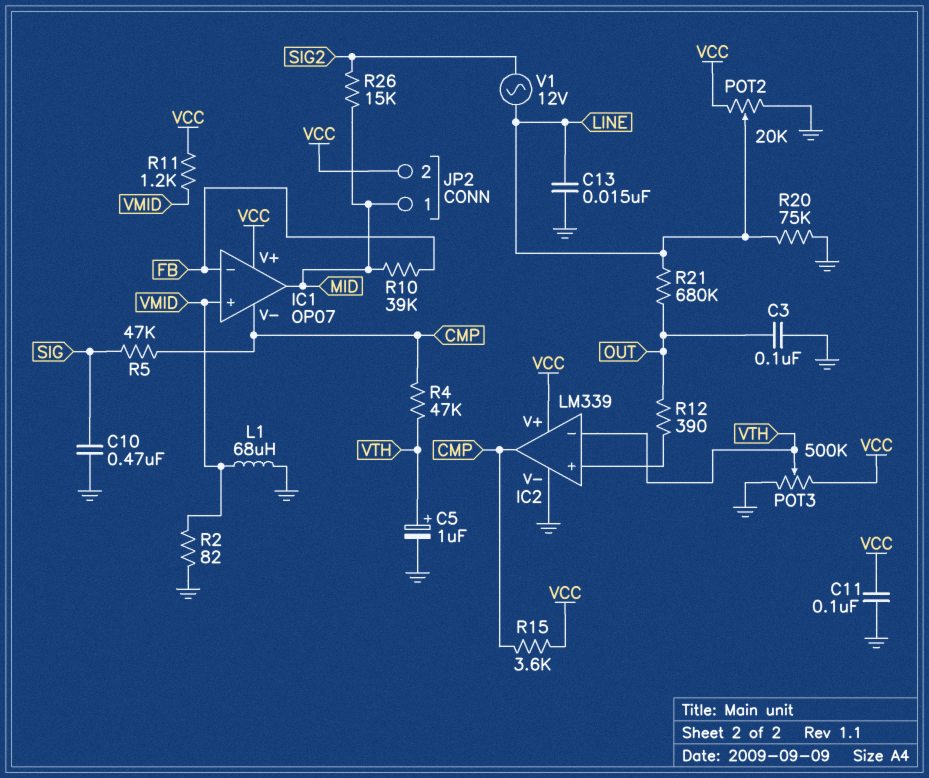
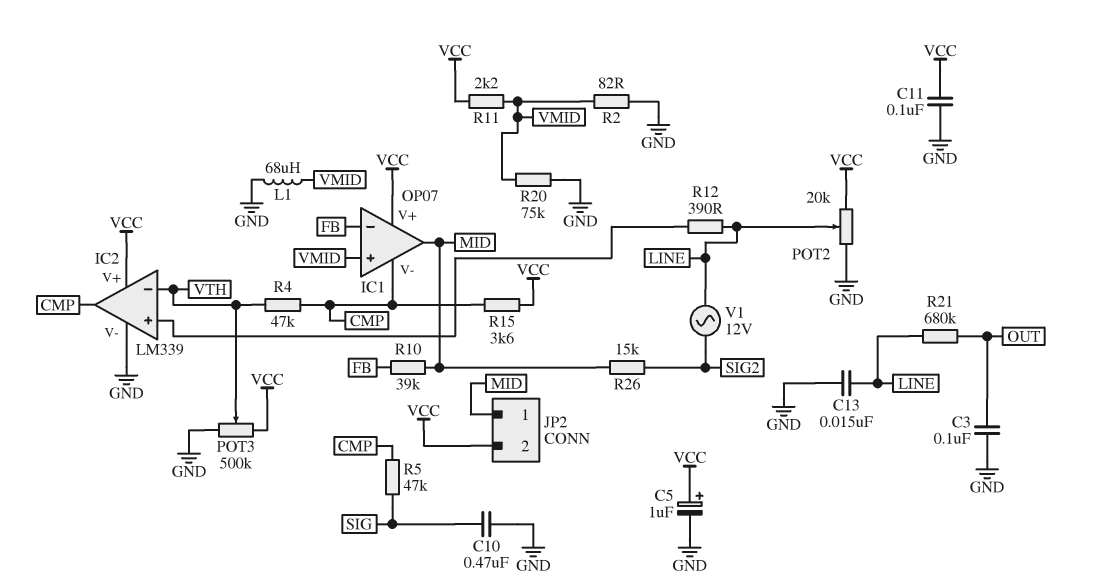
C5: 1uF (plus VTH, minus GND) -> 1uF (plus VCC, minus GND)
R11: 1.2k (VCC, VMID) -> 2.2k (VCC, VMID)
R12: 390 (IC2/in+, OUT) -> 390 (IC2/in+, LINE)
R20: 75k (GND, LINE) -> 75k (GND, VMID)

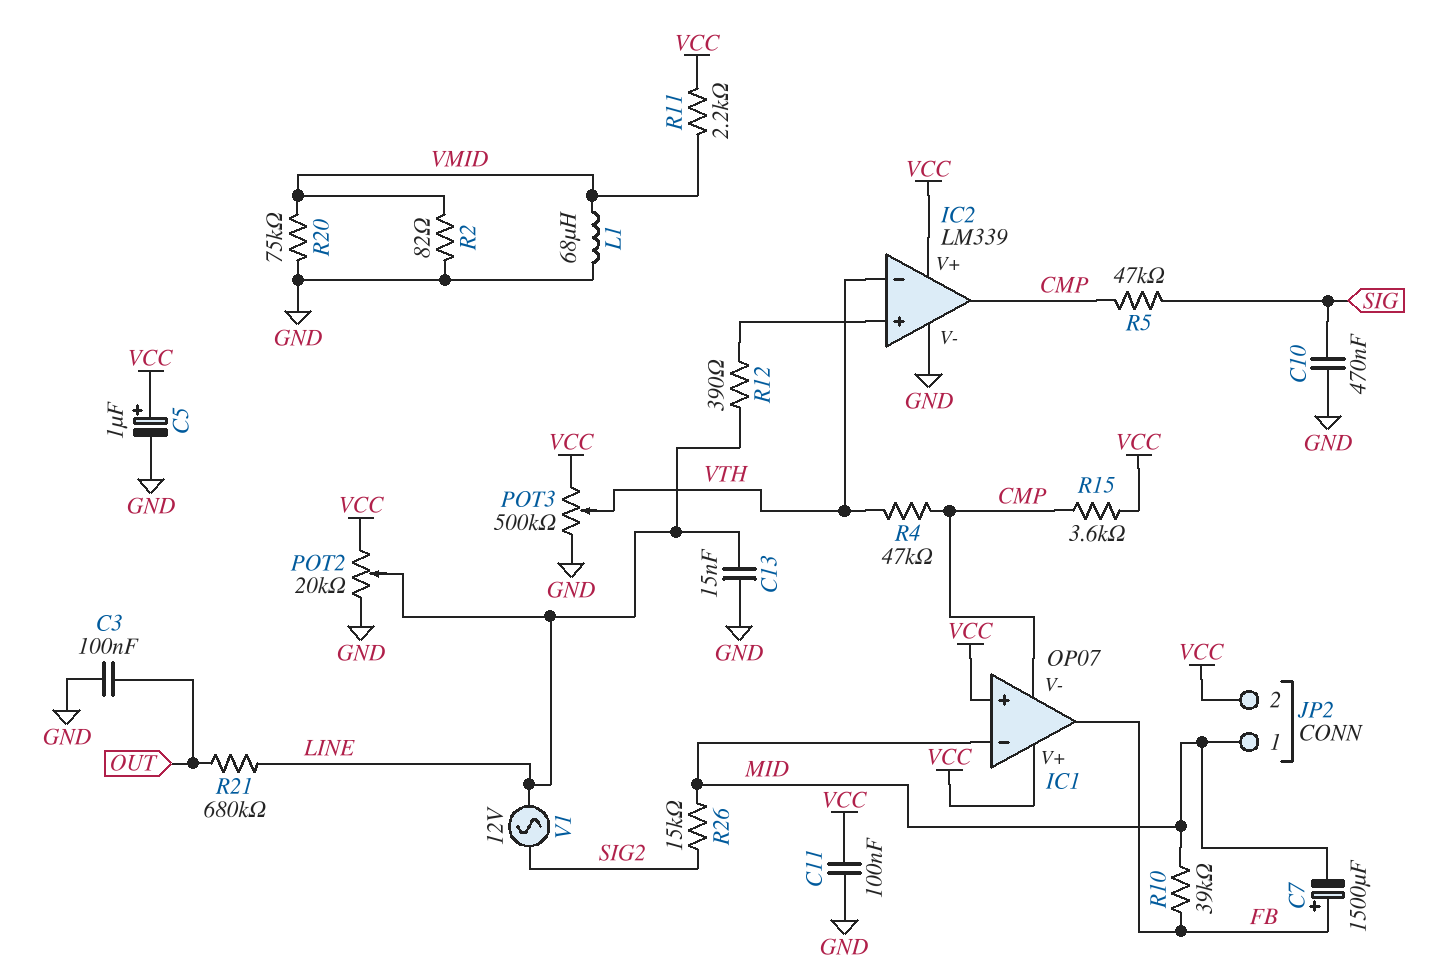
C7: none -> 1500uF (plus FB, minus MID)
IC1 pin in+: VMID -> VCC
IC1 pin in-: FB -> MID
IC1 pin out: MID -> FB

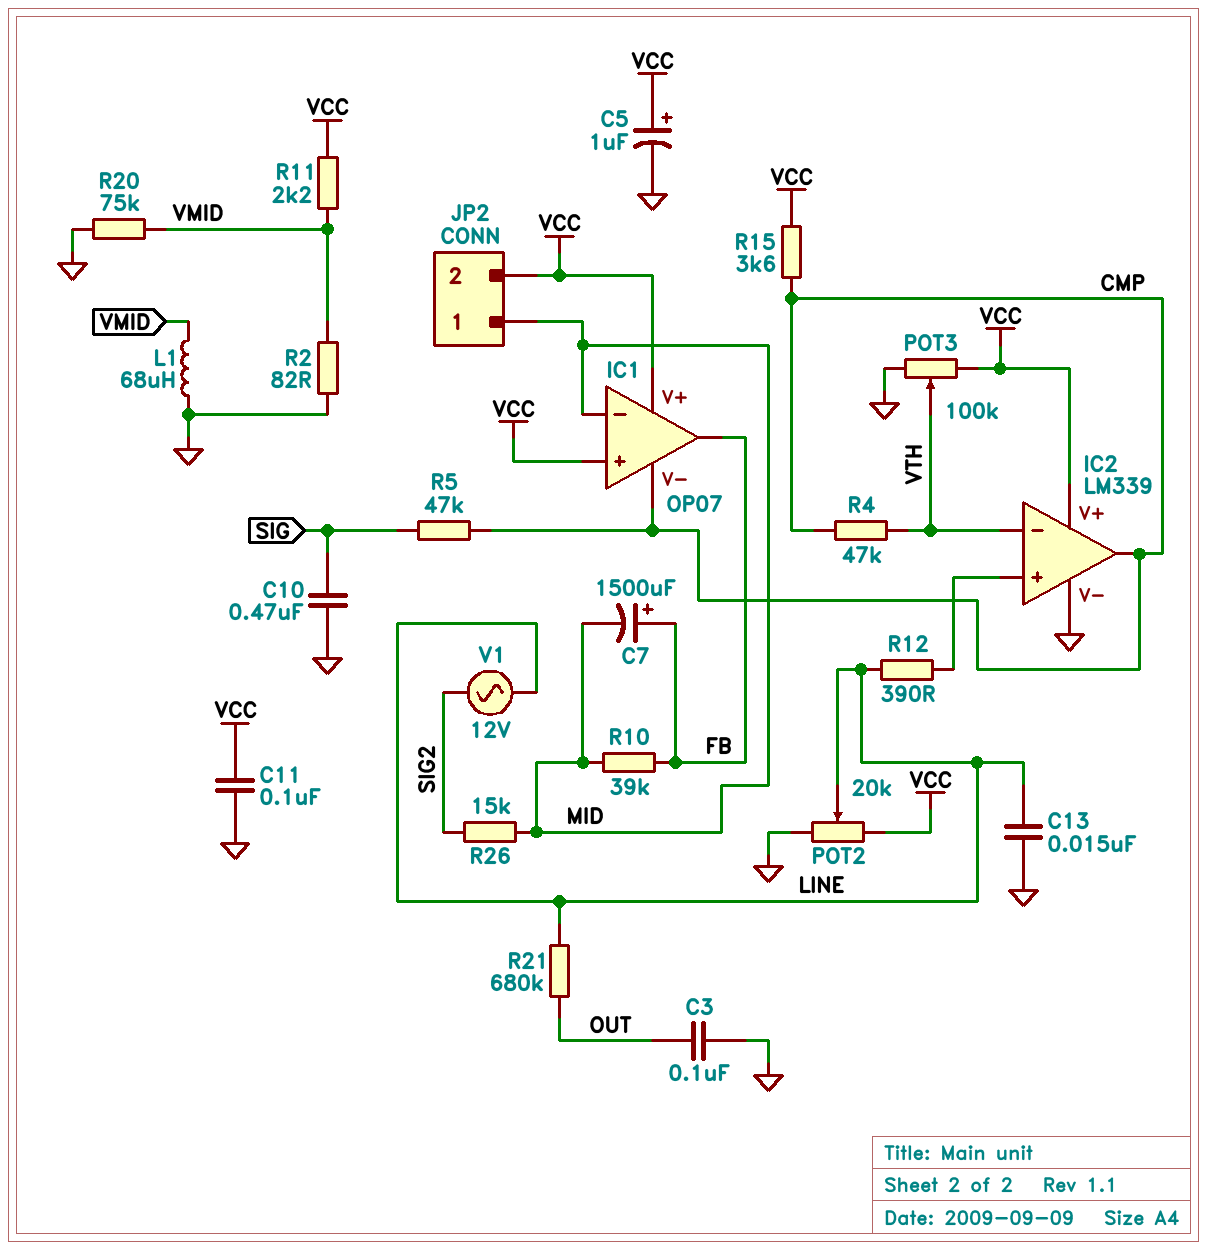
POT3: 500k (GND, VCC, wiper VTH) -> 100k (GND, VCC, wiper VTH)

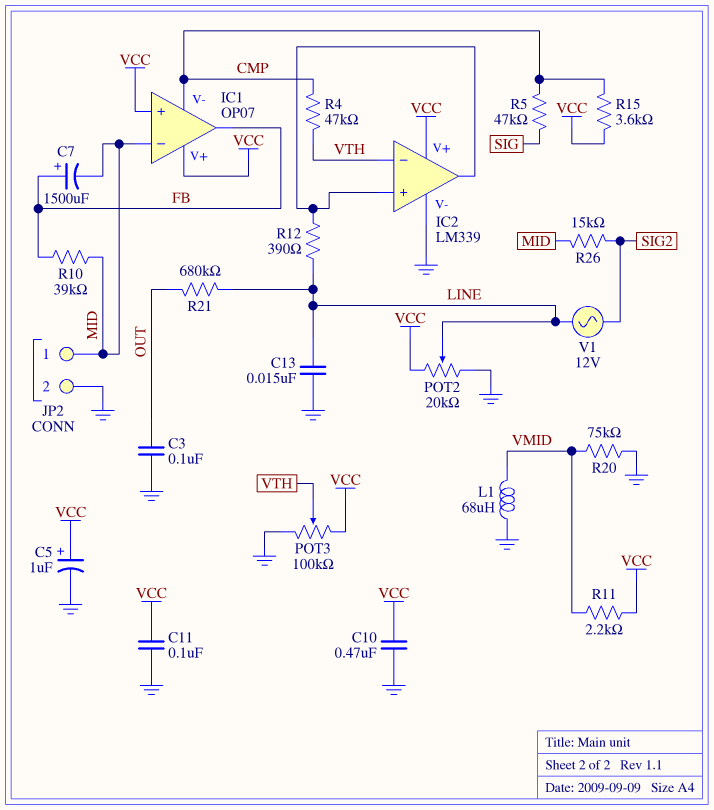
C10: 470nF (GND, SIG) -> 470nF (GND, VCC)
IC2 pin out: CMP -> IC2/in+
JP2 pin 2: VCC -> GND
R2: 82 (GND, VMID) -> none

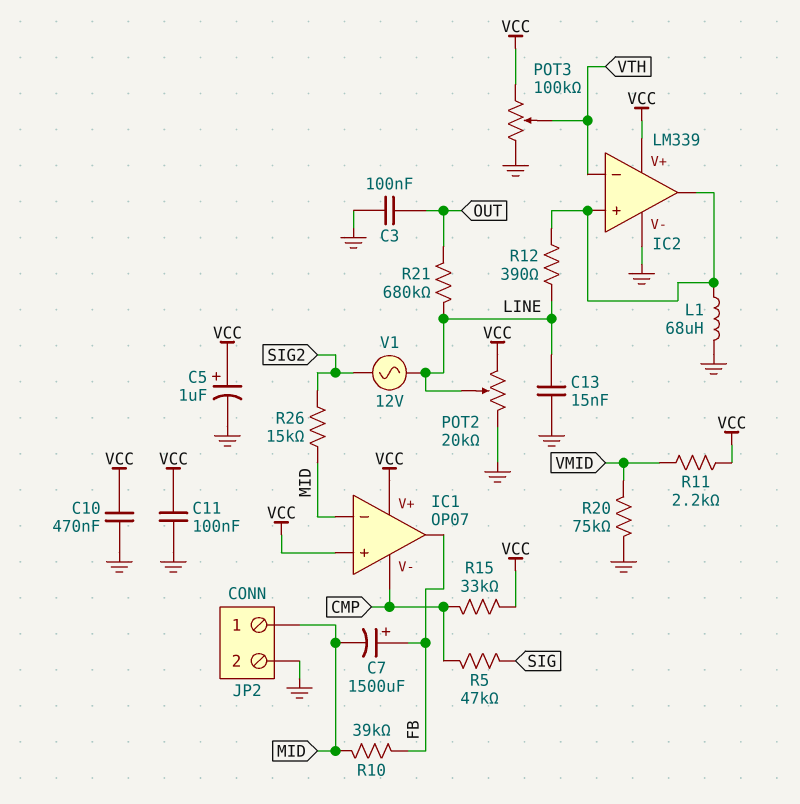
L1: 68uH (GND, VMID) -> 68uH (GND, IC2/in+)
R4: 47k (CMP, VTH) -> none
R15: 3.6k (CMP, VCC) -> 33k (CMP, VCC)

